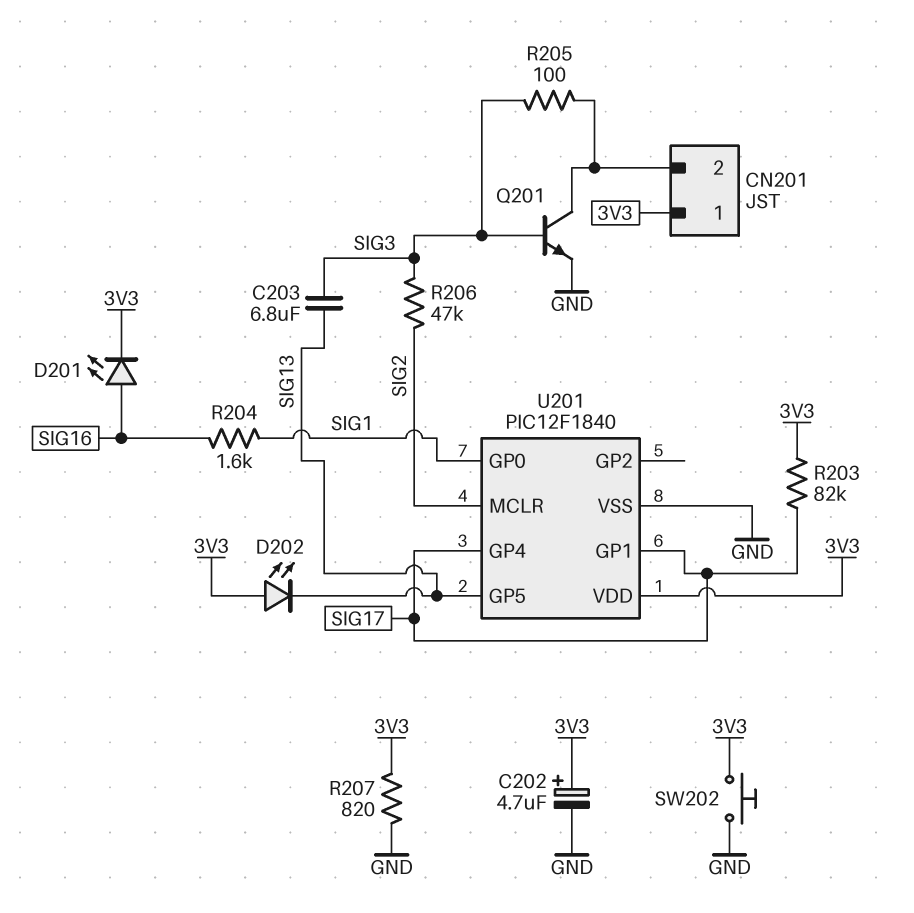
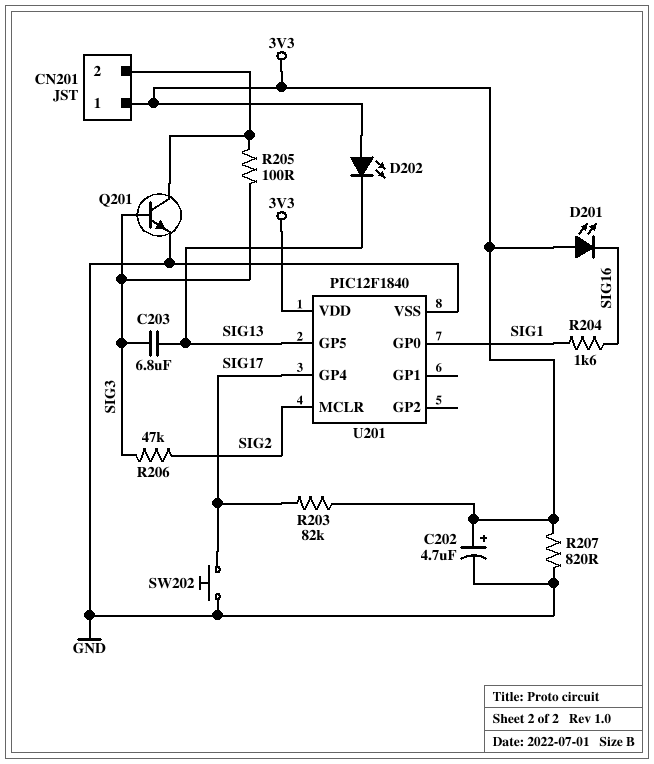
D201: LED (A SIG16, K 3V3) -> LED (A 3V3, K SIG16)
SW202: button (3V3, GND) -> button (GND, SIG17)
U201 pin GP1: SIG17 -> none

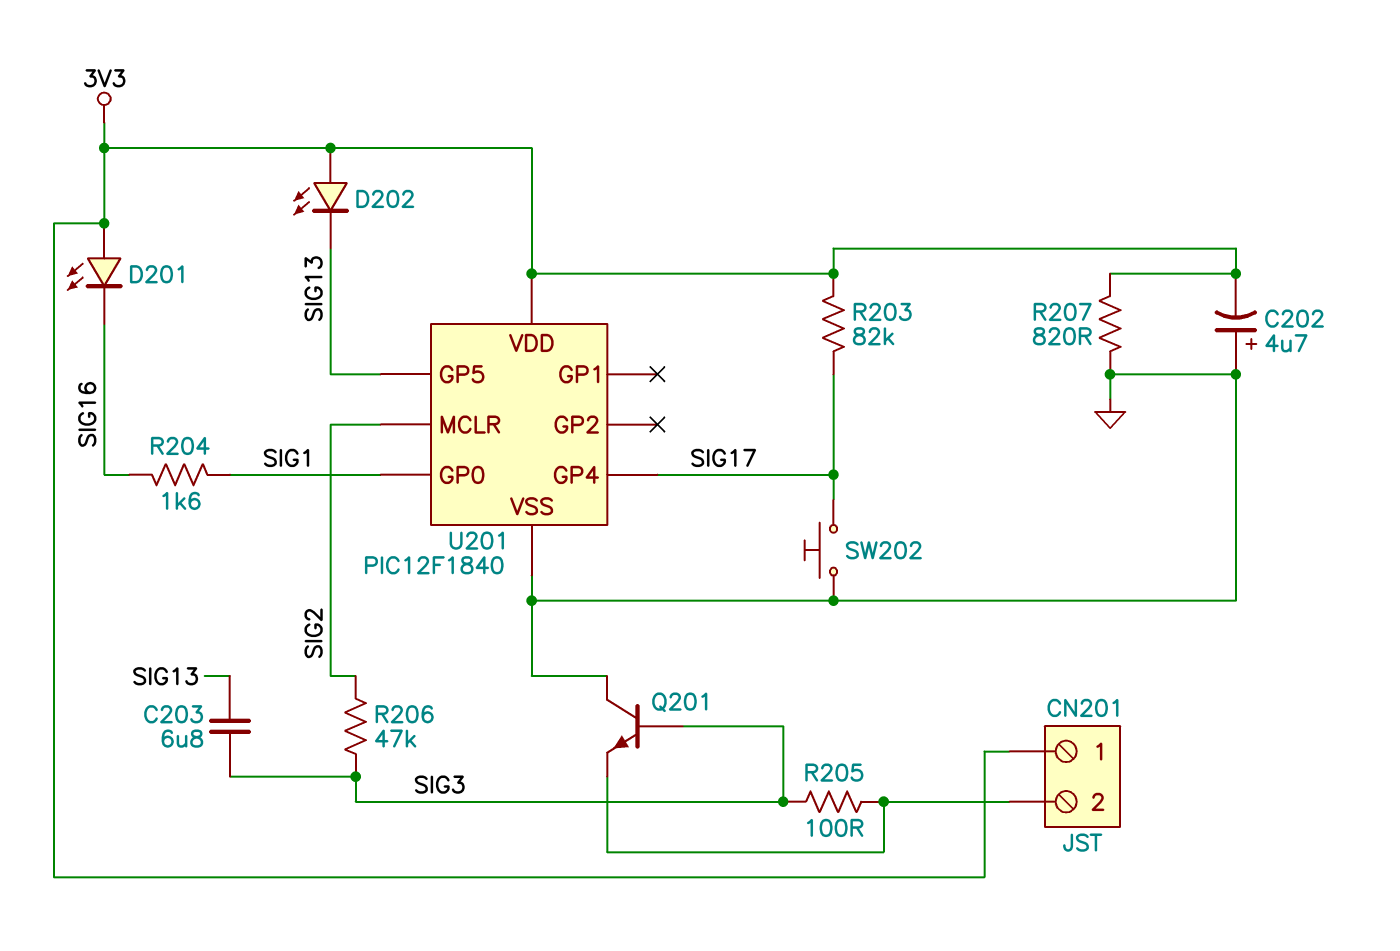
C202: 4.7uF (plus 3V3, minus GND) -> 4.7uF (plus GND, minus 3V3)
Q201: NPN (B SIG3, C CN201/2, E GND) -> NPN (B SIG3, C GND, E CN201/2)

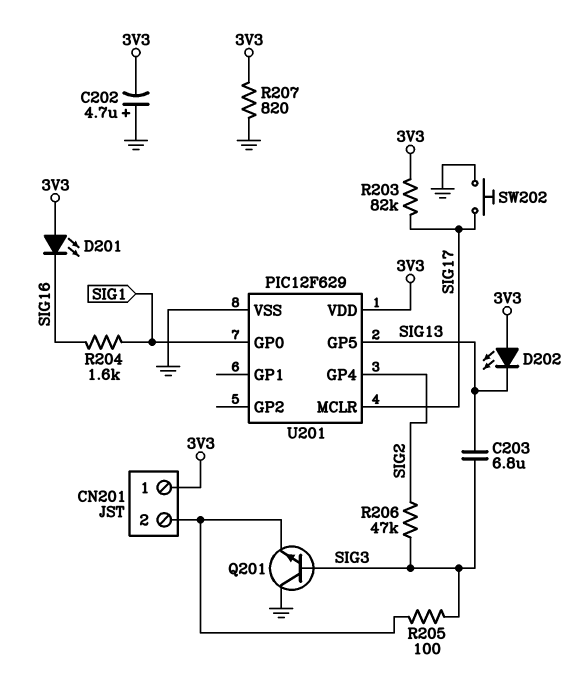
U201: PIC12F1840 -> PIC12F629
U201 pin GP4: SIG17 -> SIG2
U201 pin MCLR: SIG2 -> SIG17

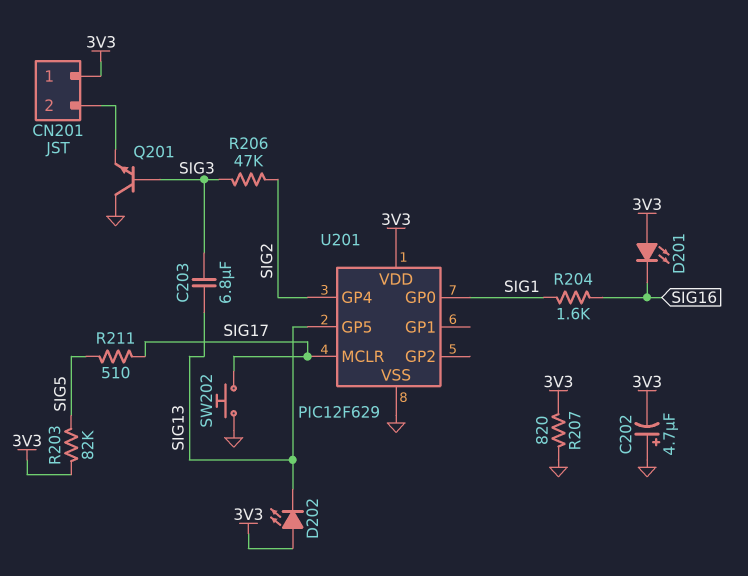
R203: 82k (3V3, SIG17) -> 82k (3V3, SIG5)
R205: 100 (CN201/2, SIG3) -> none
R211: none -> 510 (SIG5, SIG17)

